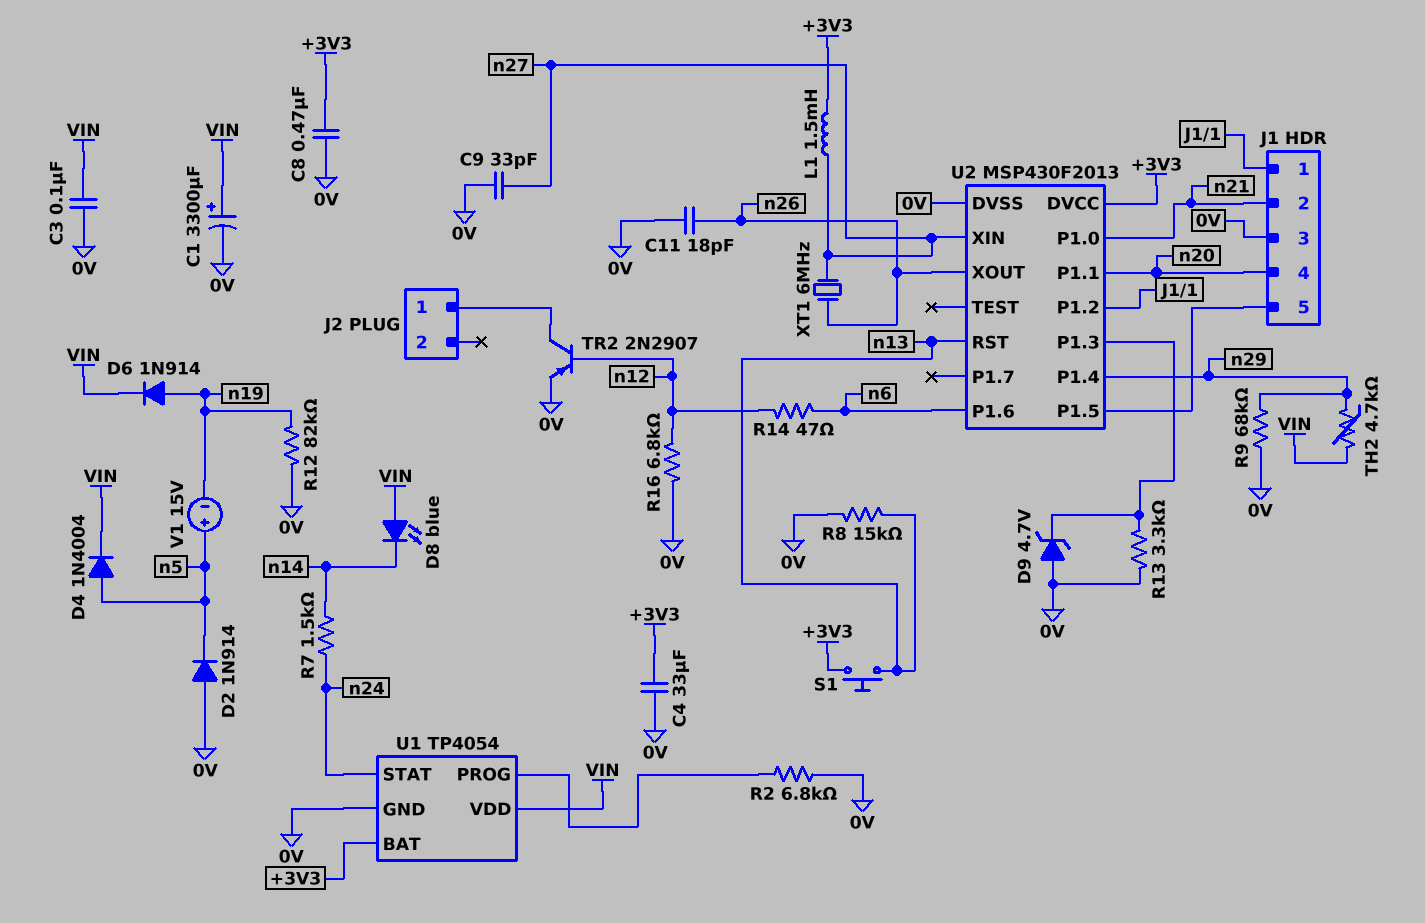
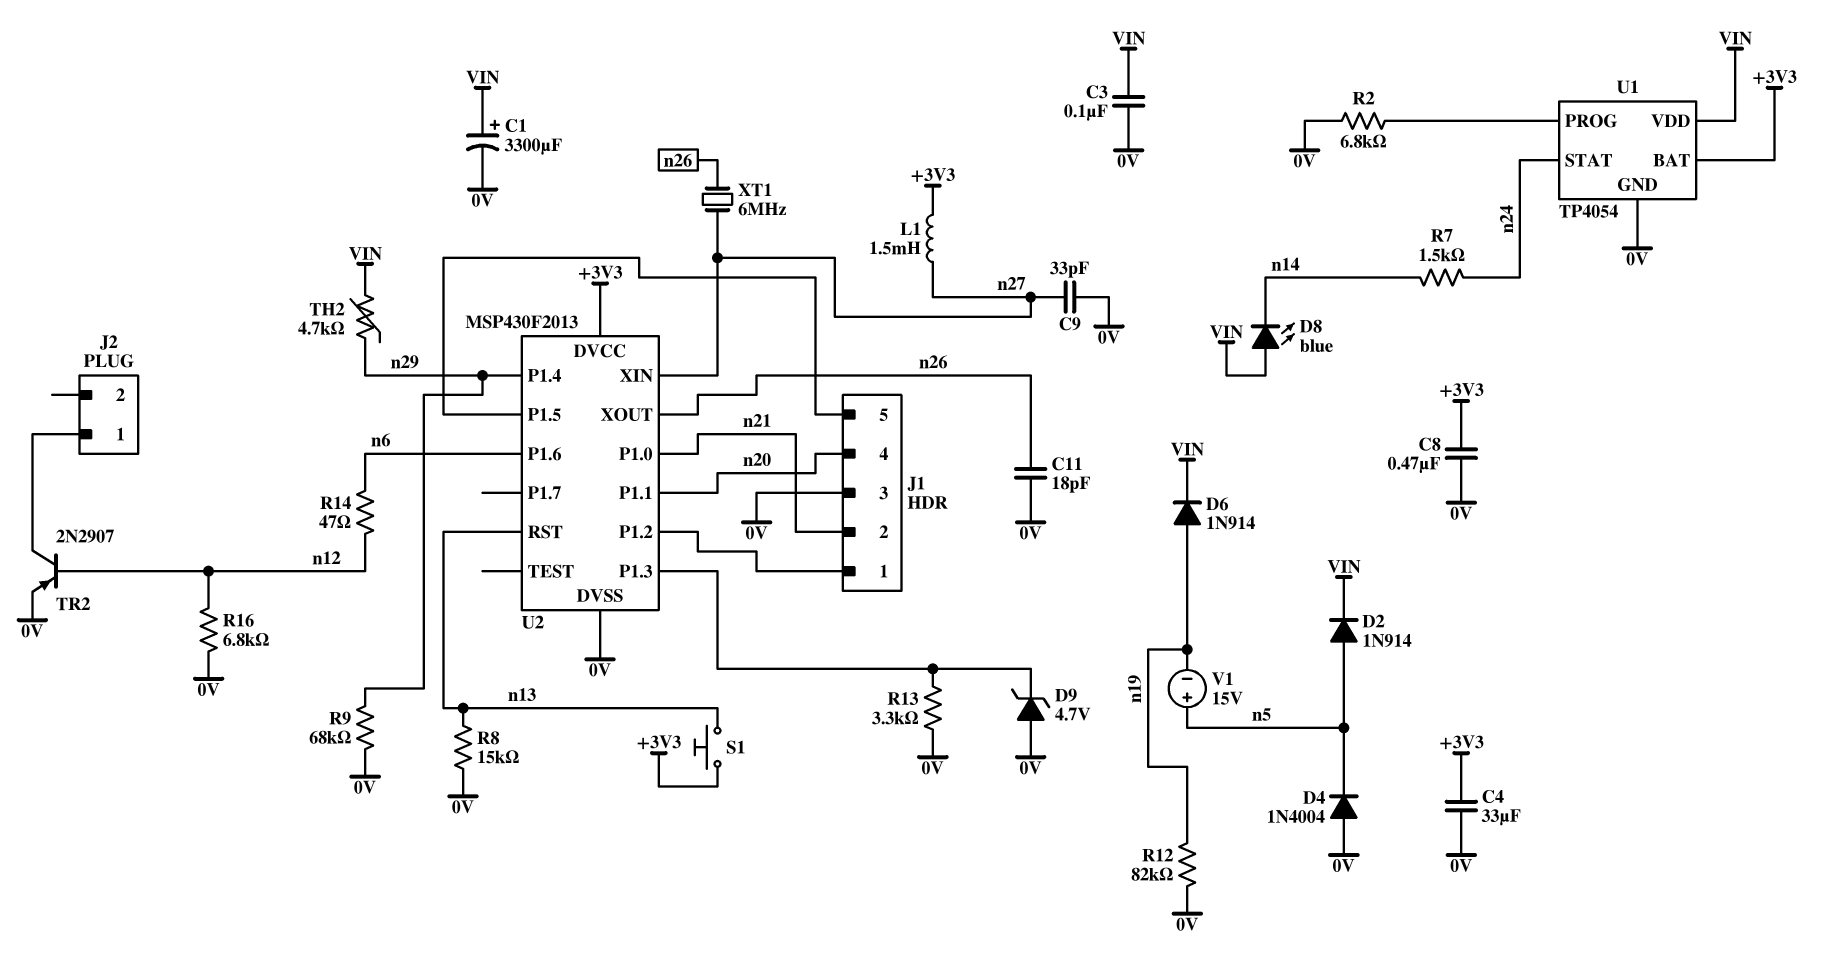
D2: diode 1N914 (A 0V, K n5) -> diode 1N914 (A n5, K VIN)
D4: diode 1N4004 (A n5, K VIN) -> diode 1N4004 (A 0V, K n5)

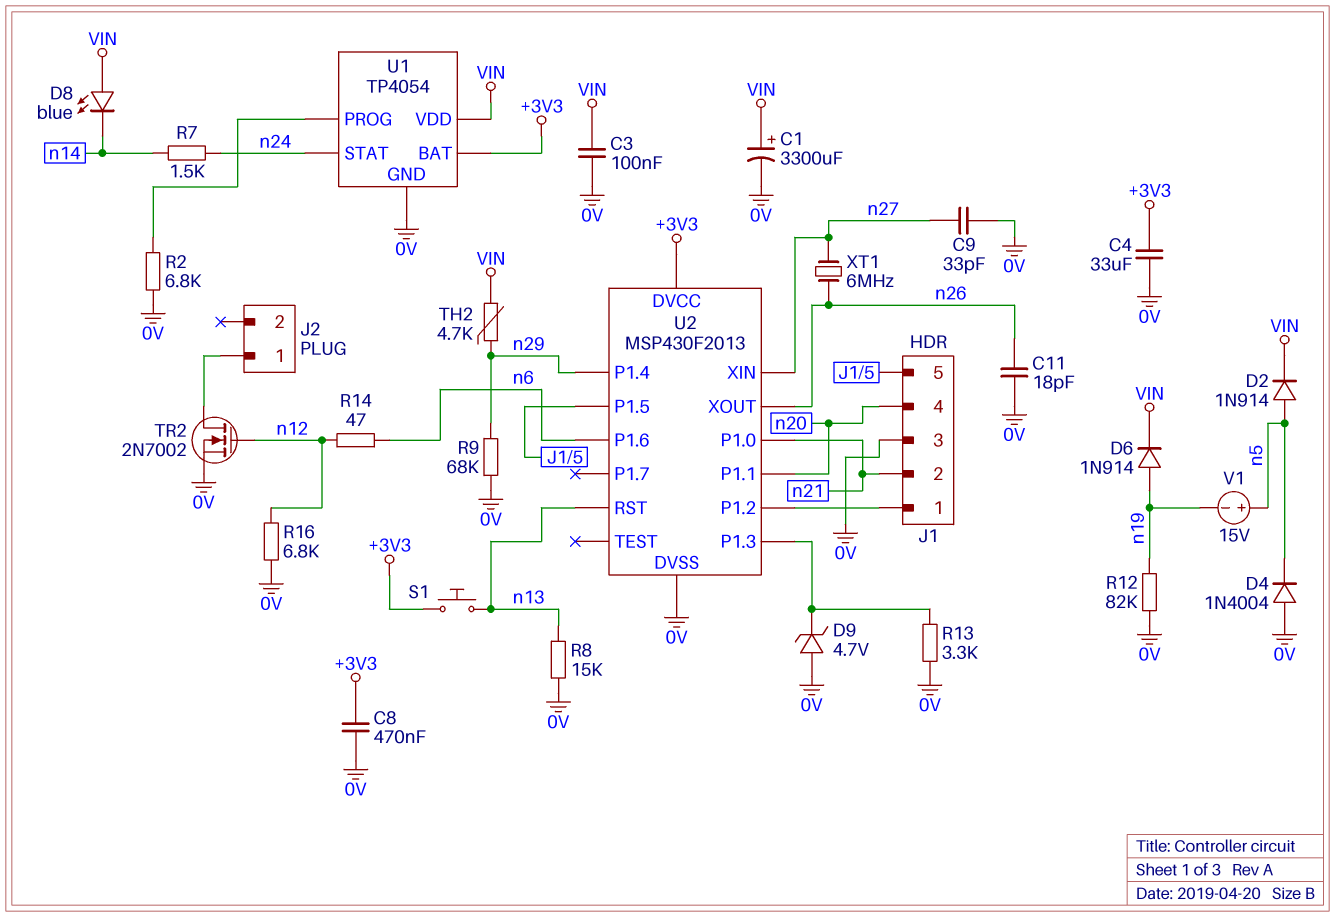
L1: 1.5mH (+3V3, n27) -> none
TR2: PNP 2N2907 (B n12, C J2/1, E 0V) -> NMOS 2N7002 (G n12, D J2/1, S 0V)

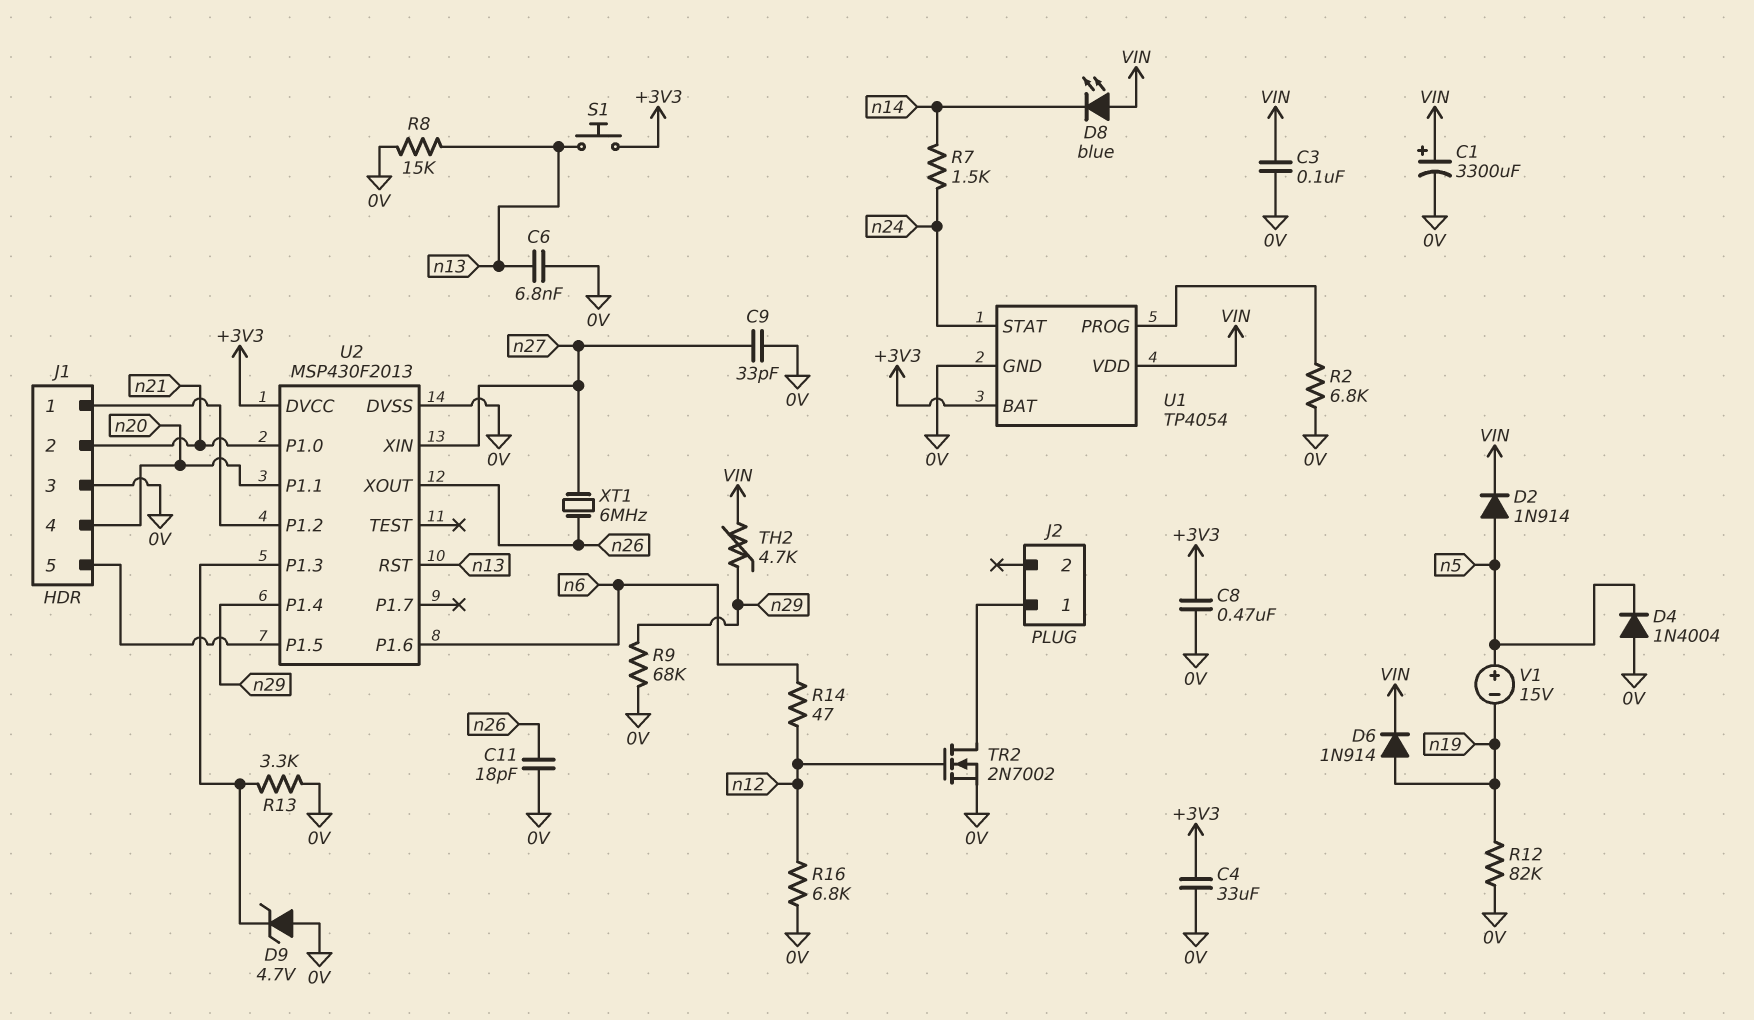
C6: none -> 6.8nF (0V, n13)

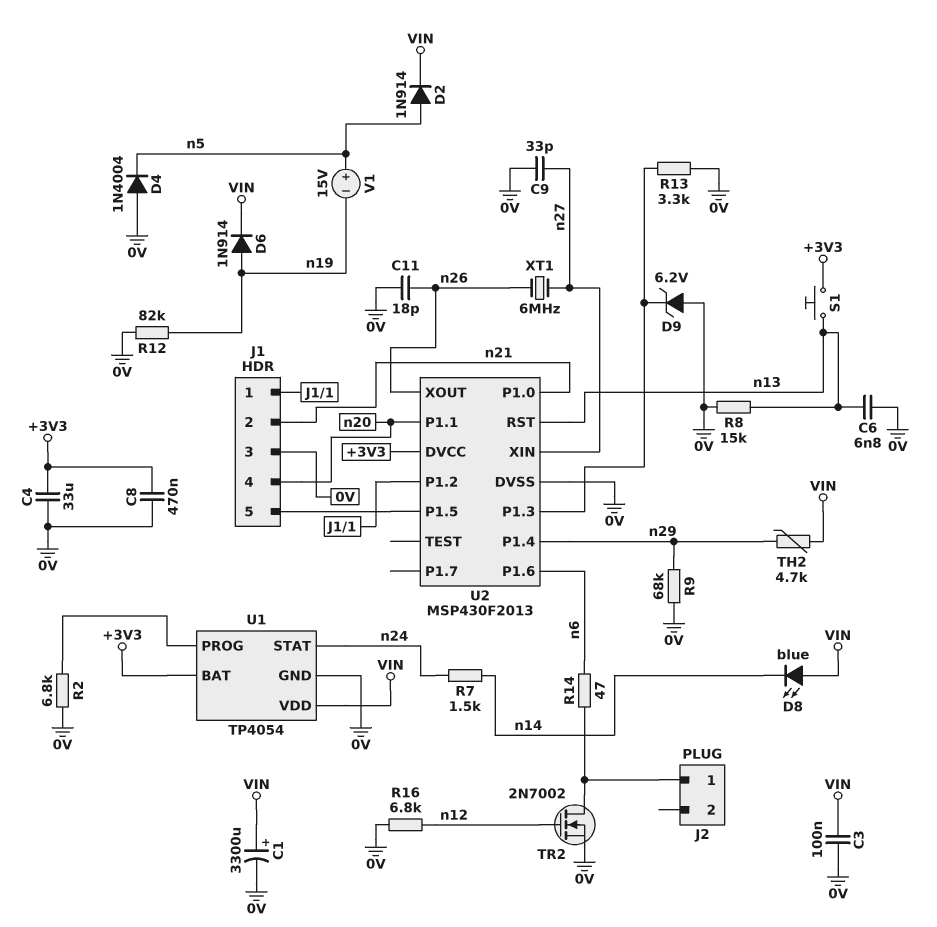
D9: zener 4.7V (A 0V, K U2/P1.3) -> zener 6.2V (A 0V, K U2/P1.3)
R14: 47 (n6, n12) -> 47 (J2/1, n6)

